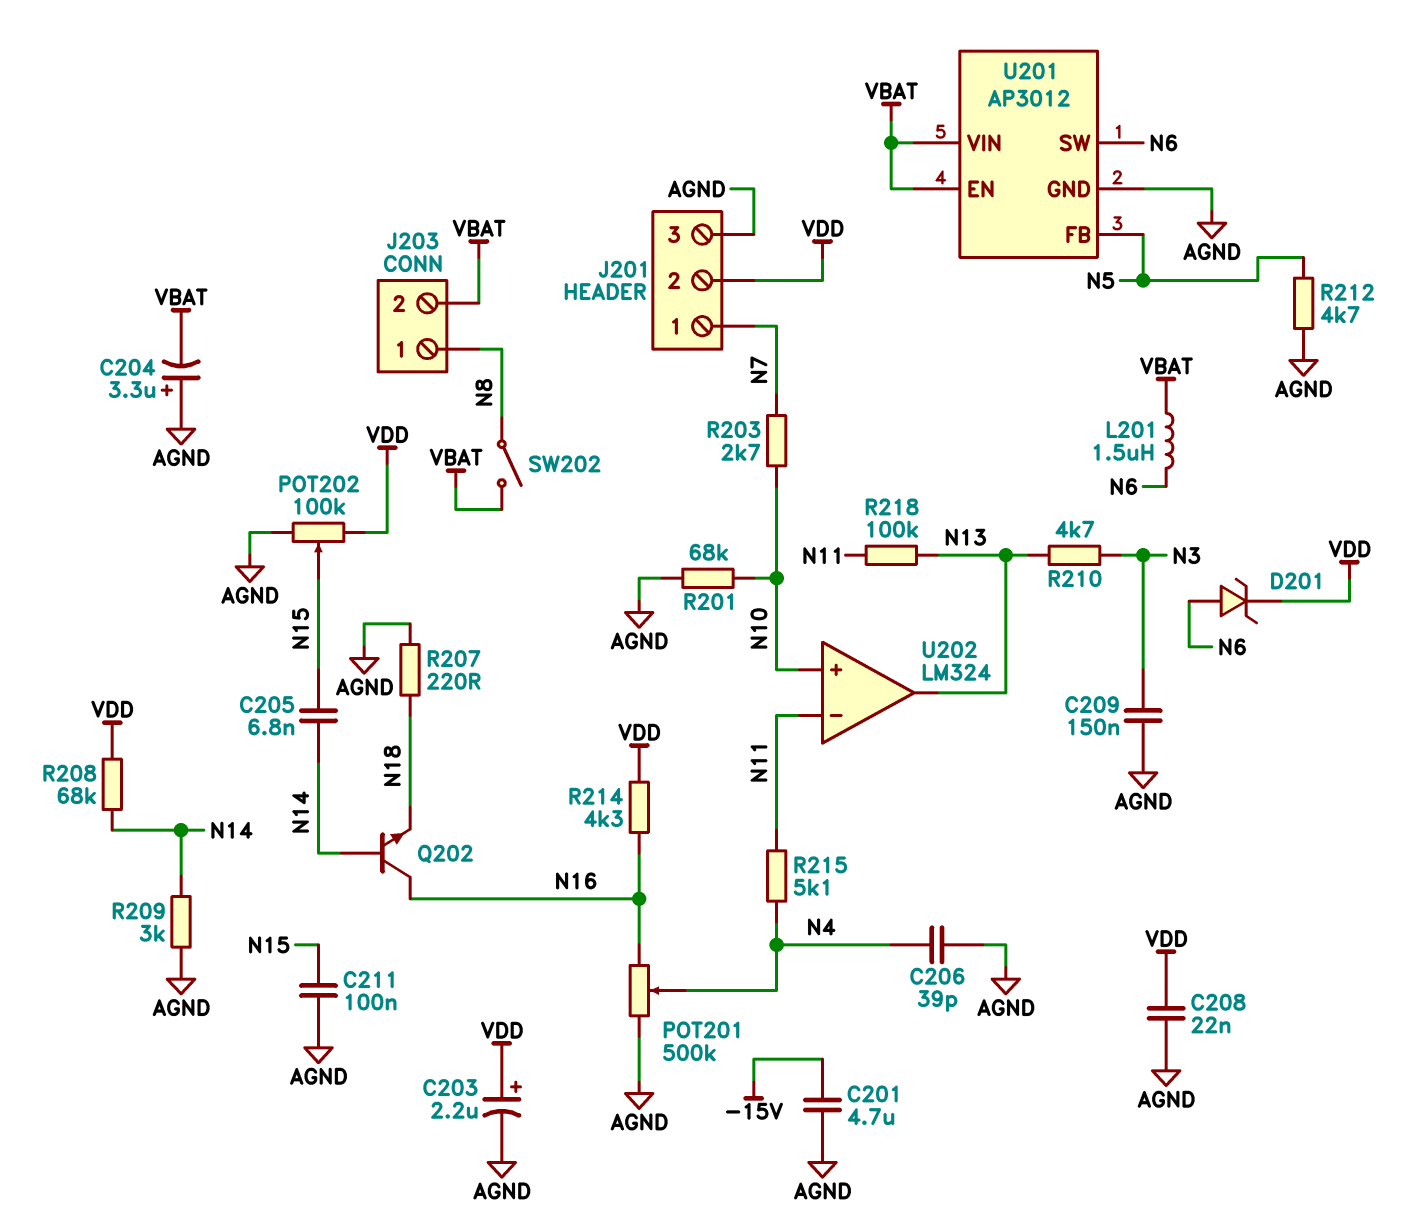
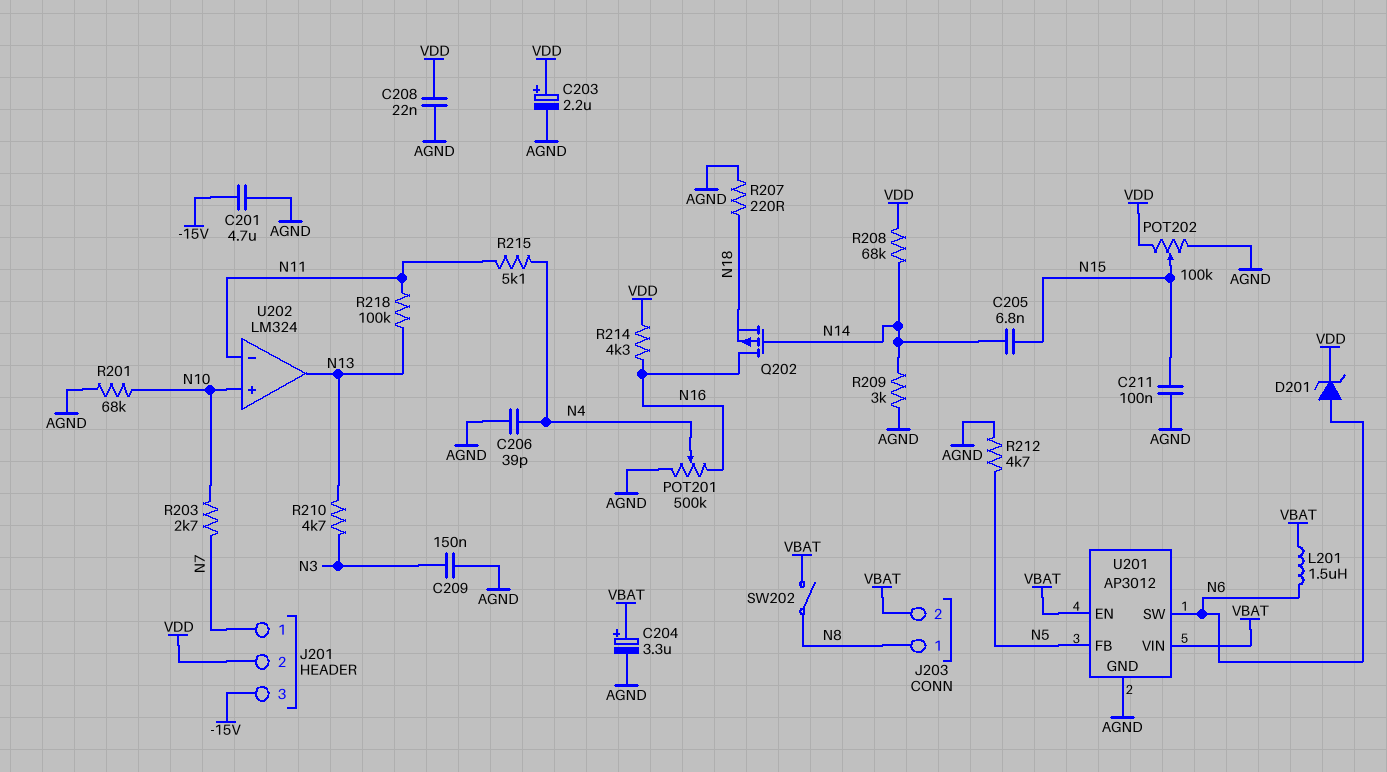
C204: 3.3uF (plus AGND, minus VBAT) -> 3.3uF (plus VBAT, minus AGND)
J201 pin 3: AGND -> -15V
Q202: NPN (B N14, C N16, E N18) -> PMOS (G N14, D N16, S N18)

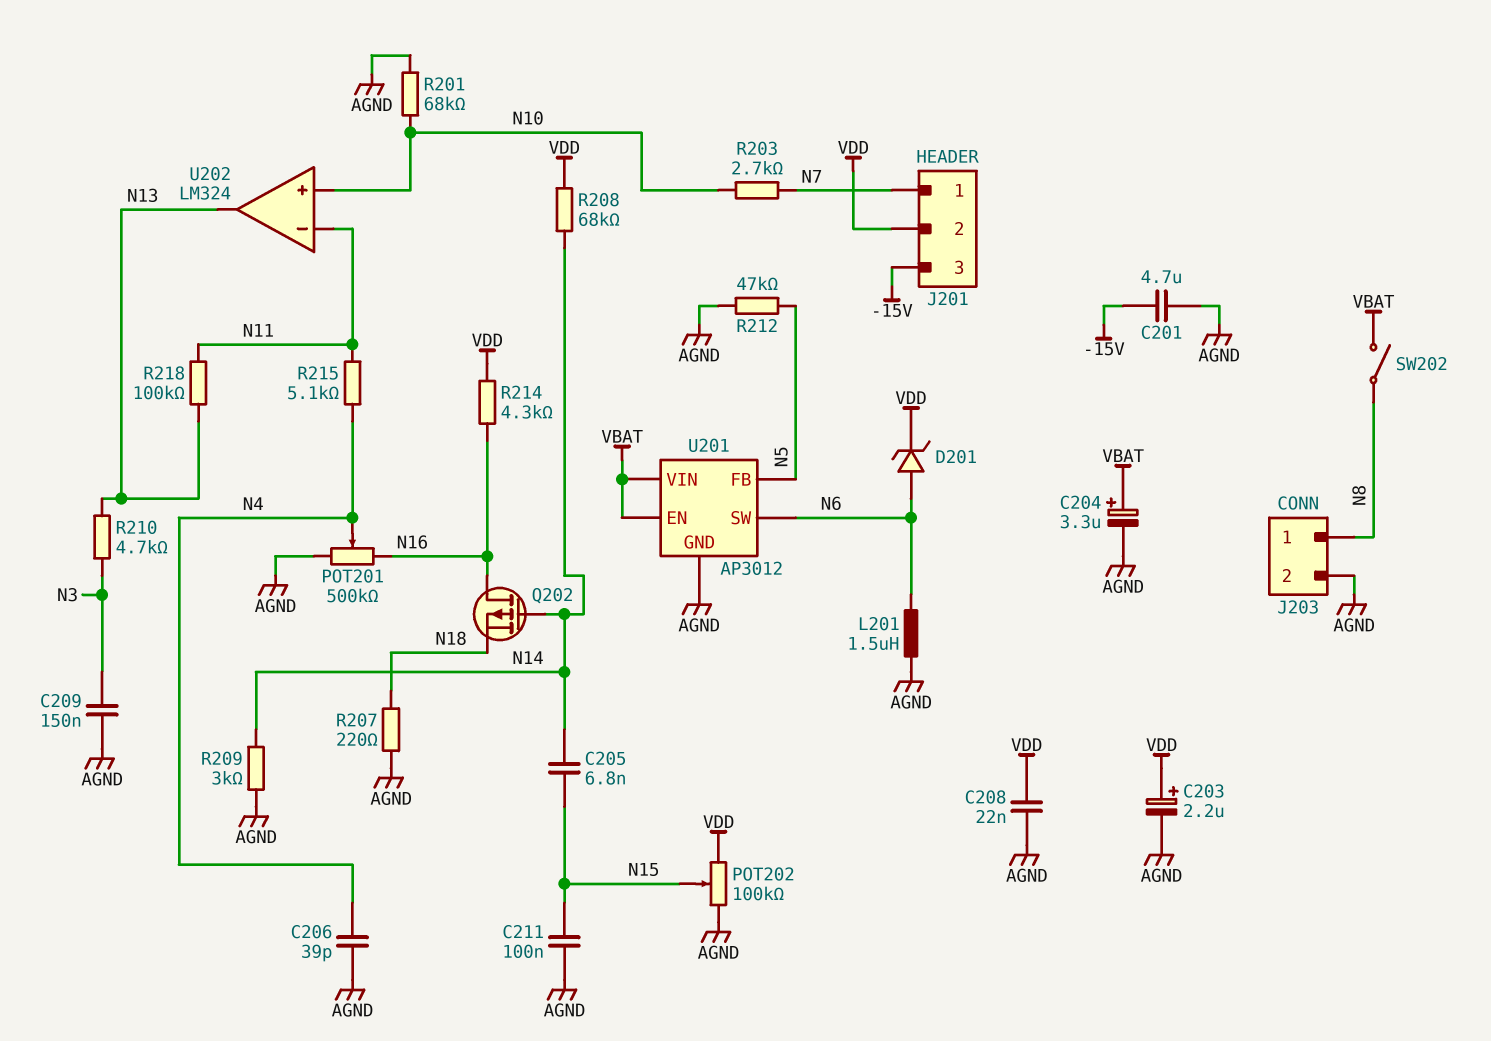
J203 pin 2: VBAT -> AGND
L201: 1.5uH (N6, VBAT) -> 1.5uH (AGND, N6)
R212: 4.7k (AGND, N5) -> 47k (AGND, N5)

